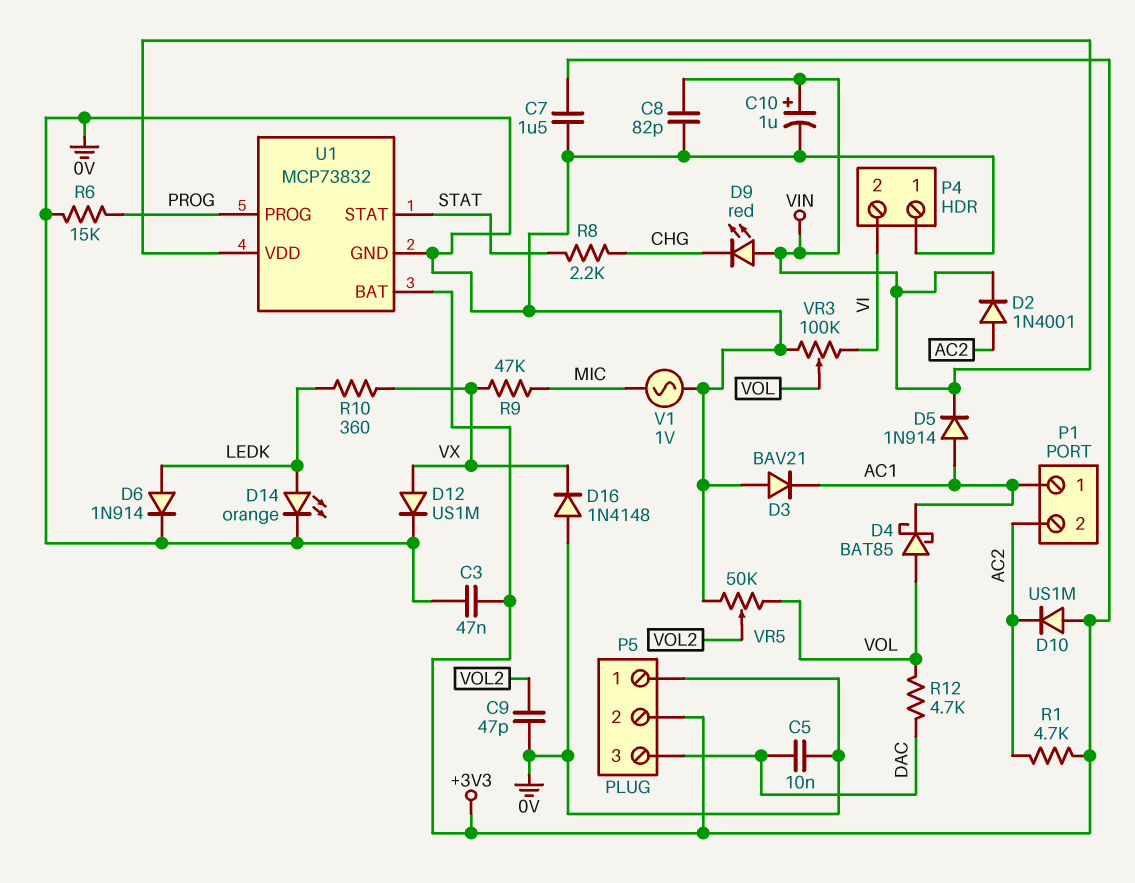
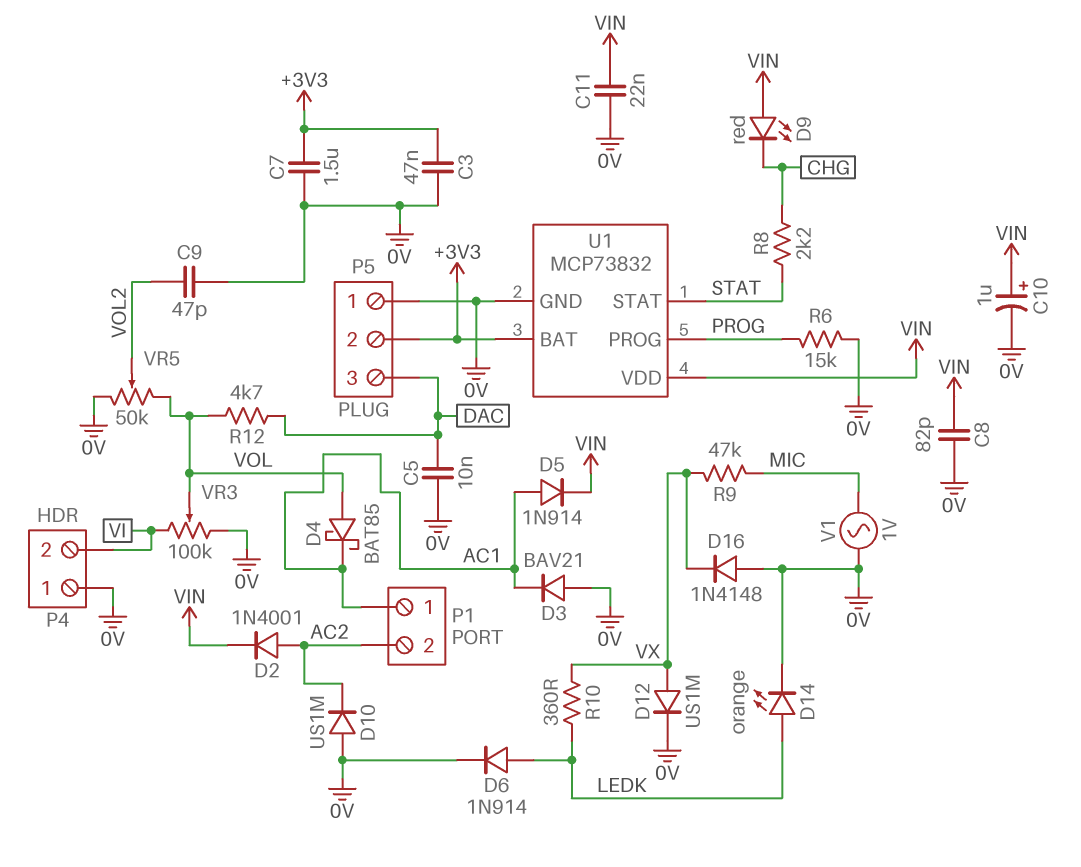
C11: none -> 22nF (0V, VIN)
D10: diode US1M (A +3V3, K AC2) -> diode US1M (A 0V, K AC2)
R1: 4.7k (+3V3, AC2) -> none

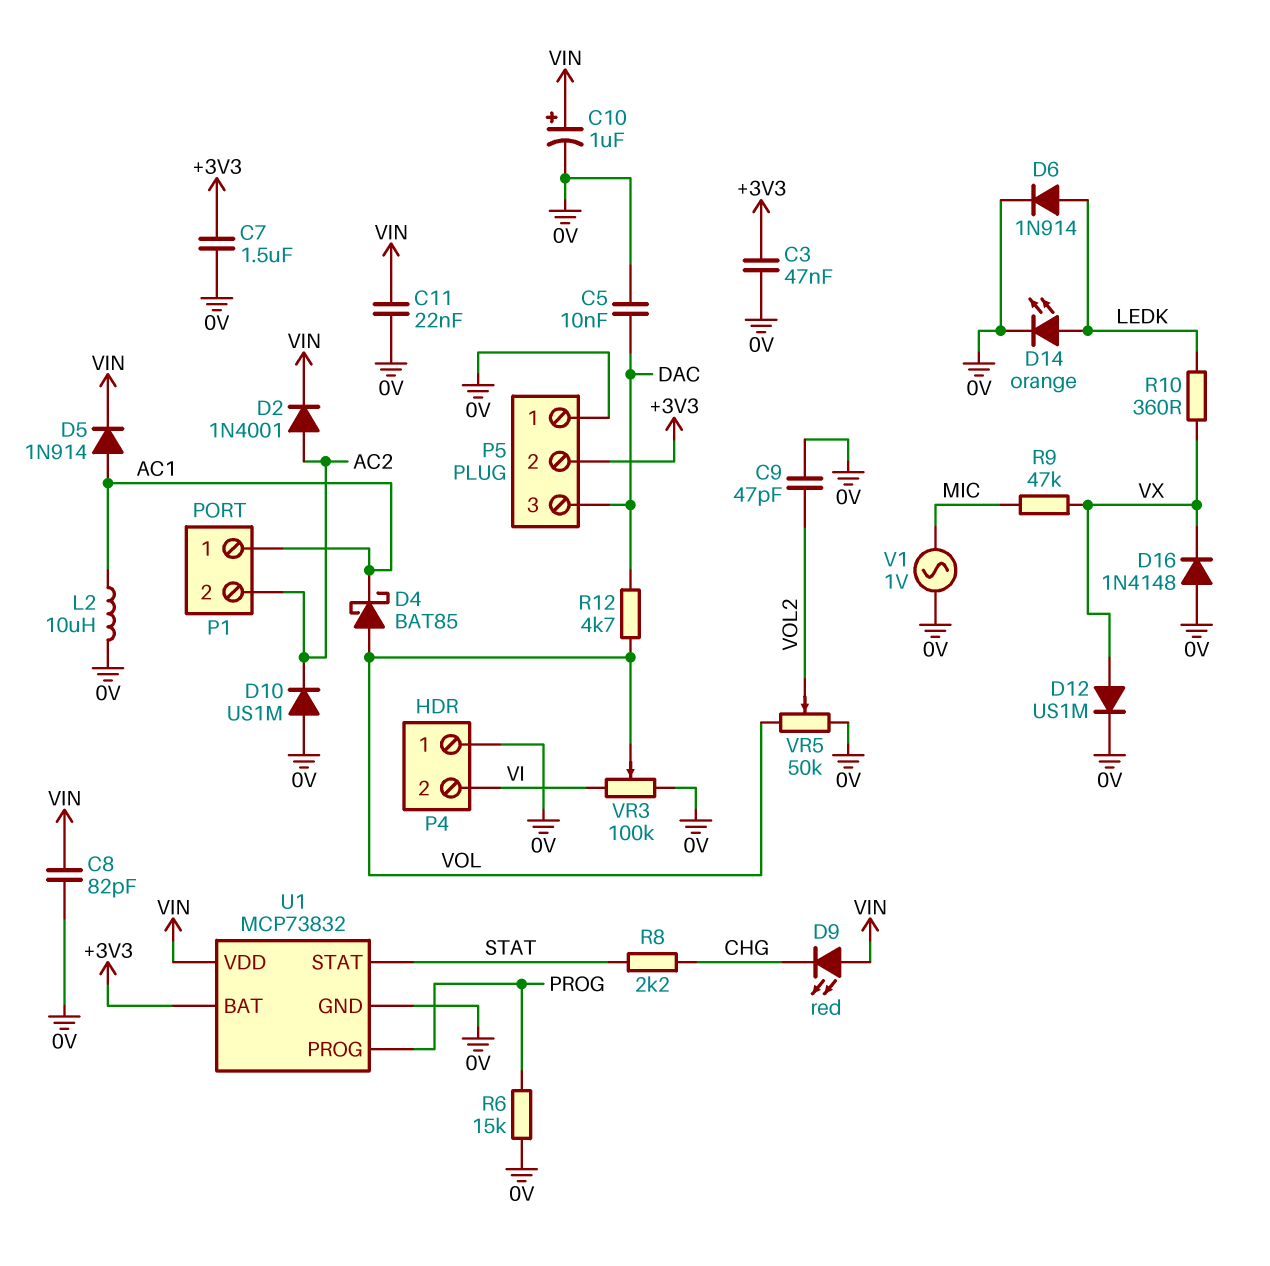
D3: diode BAV21 (A 0V, K AC1) -> none
L2: none -> 10uH (0V, AC1)

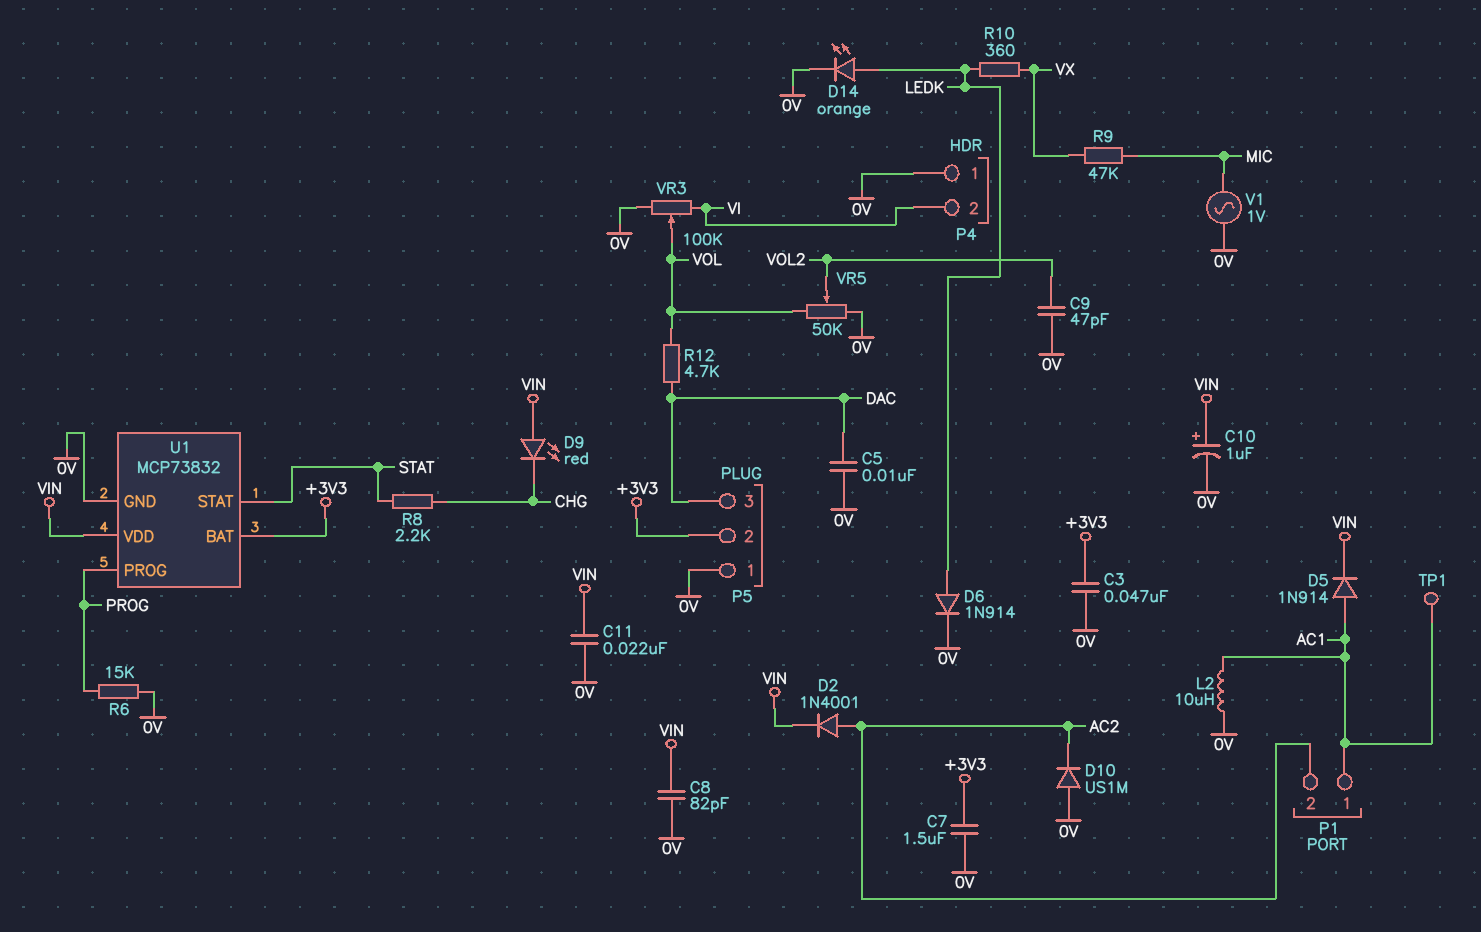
D4: schottky BAT85 (A VOL, K AC1) -> none
D12: diode US1M (A VX, K 0V) -> none
D16: diode 1N4148 (A 0V, K VX) -> none
TP1: none -> test point (AC1)

